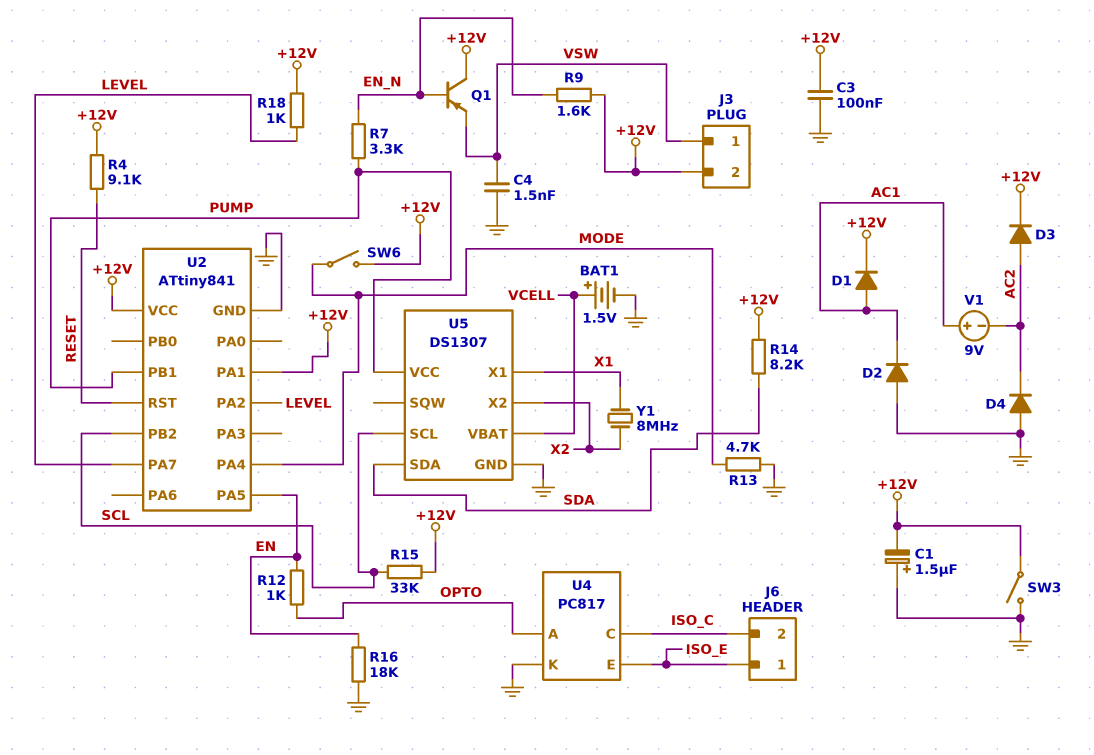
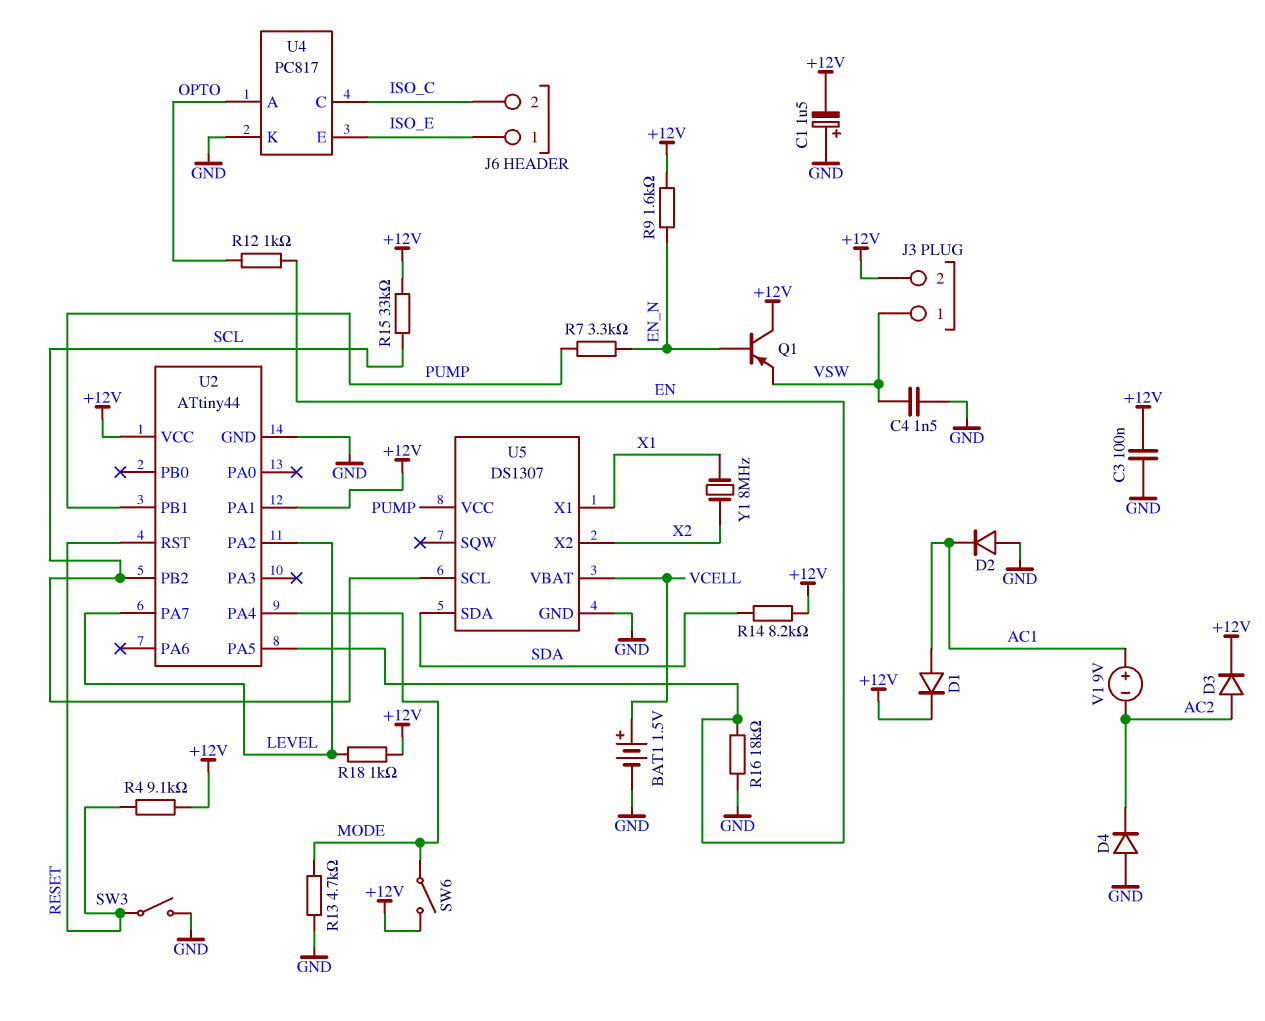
SW3: switch (+12V, GND) -> switch (GND, RESET)
U2: ATtiny841 -> ATtiny44

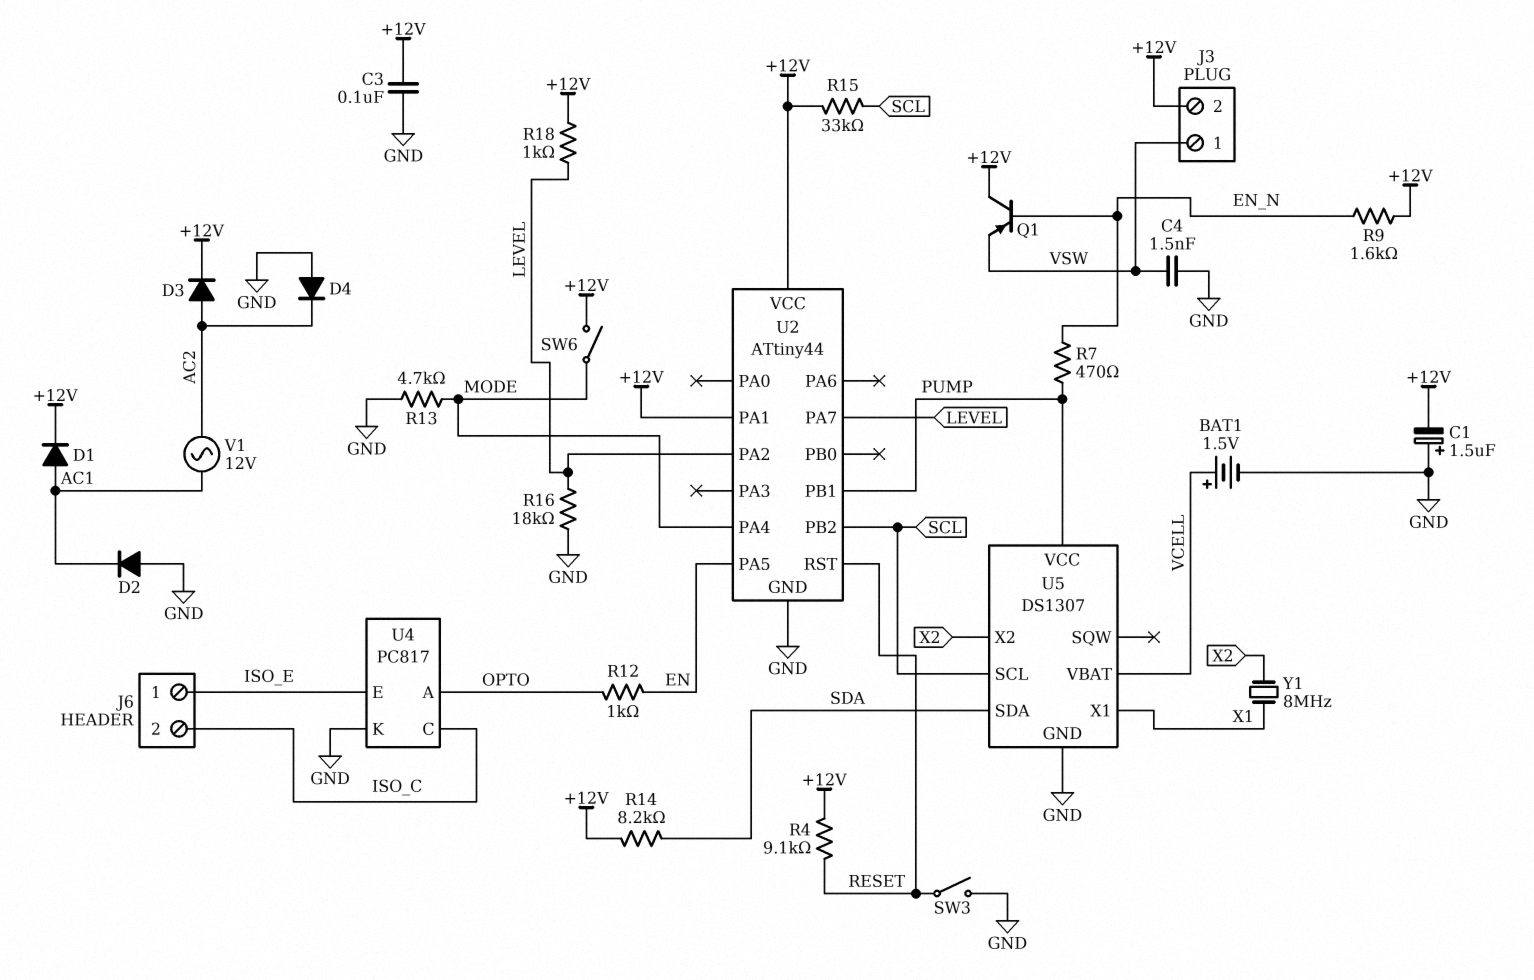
R7: 3.3k (EN_N, PUMP) -> 470 (EN_N, PUMP)
R16: 18k (EN, GND) -> 18k (GND, LEVEL)
V1: 9V (plus AC1, minus AC2) -> AC 12V (AC1, AC2)

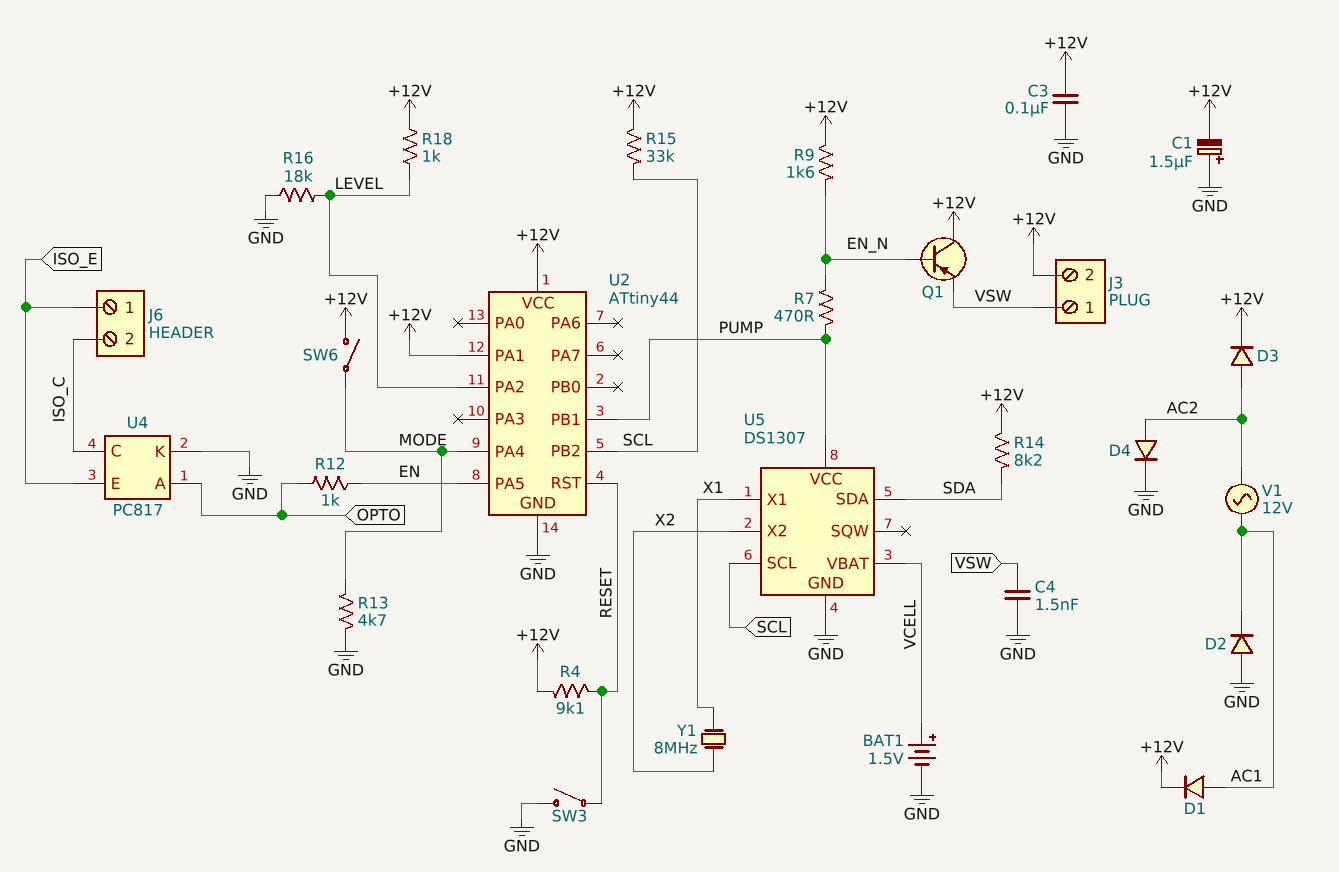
D4: diode (A GND, K AC2) -> diode (A AC2, K GND)
U2 pin PA7: LEVEL -> none

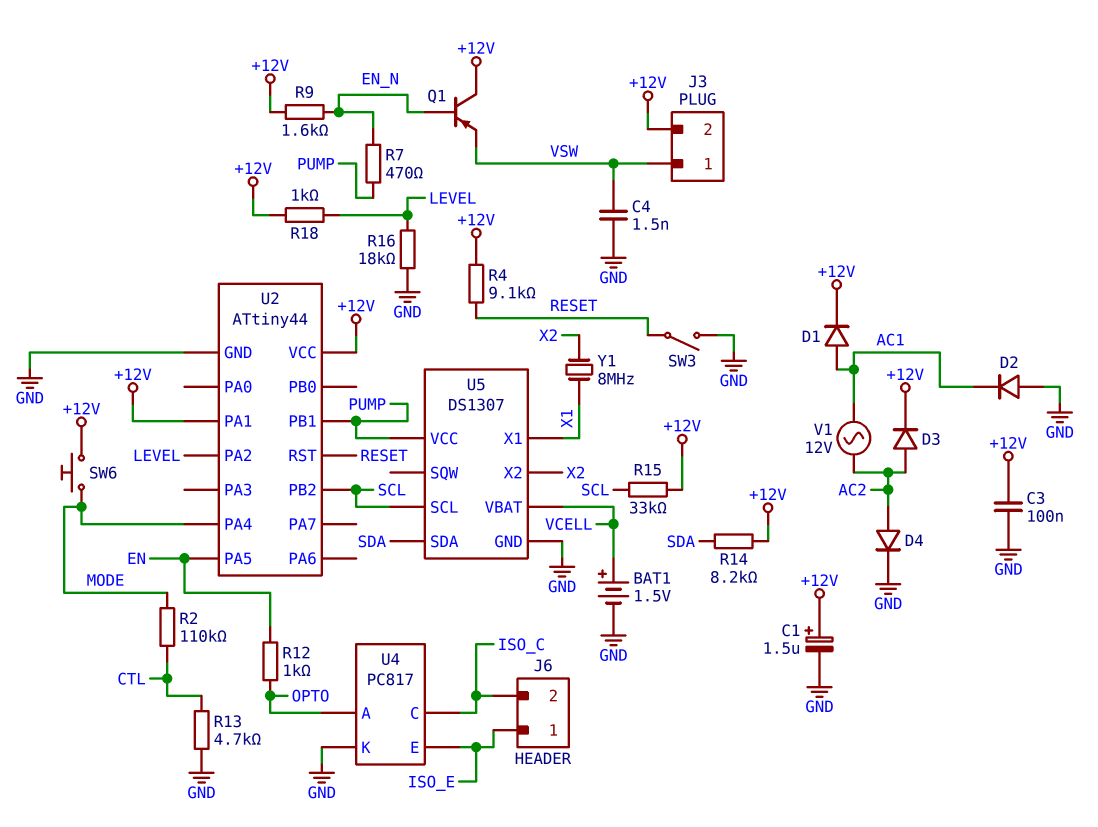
C1: 1.5uF (plus GND, minus +12V) -> 1.5uF (plus +12V, minus GND)
R2: none -> 110k (CTL, MODE)
R13: 4.7k (GND, MODE) -> 4.7k (CTL, GND)
SW6: switch (+12V, MODE) -> button (+12V, MODE)

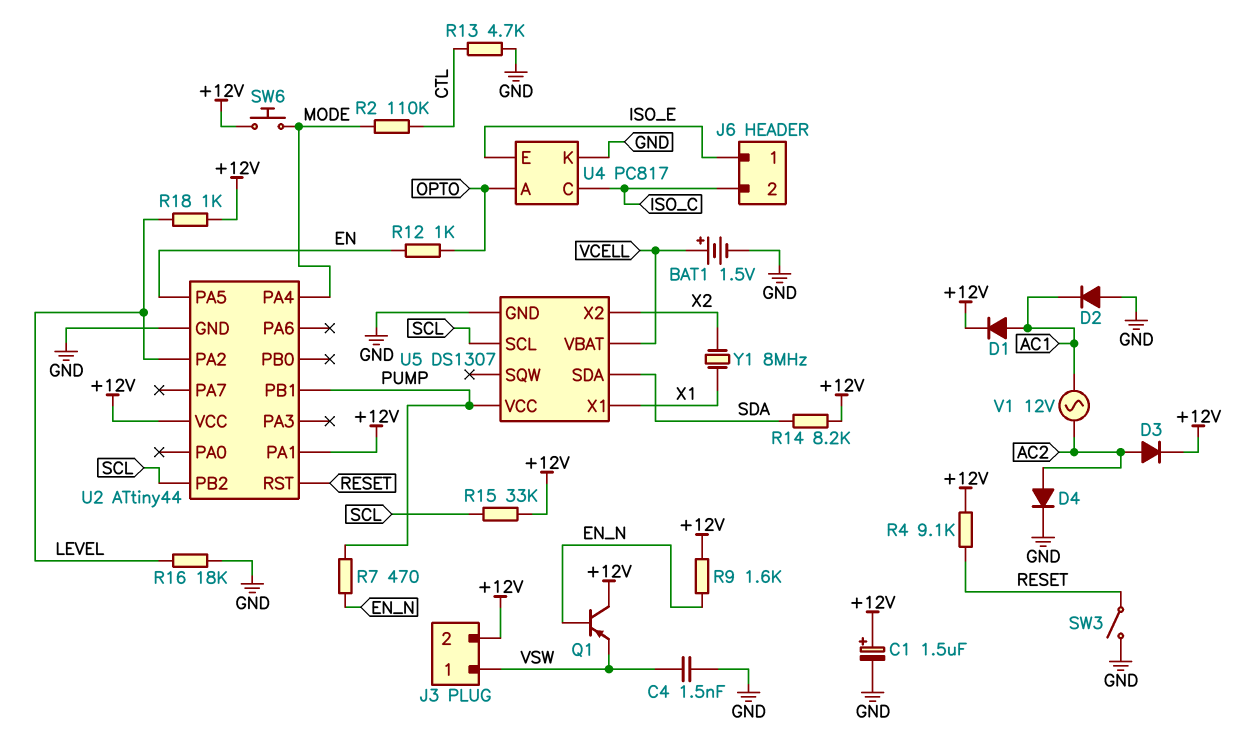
C3: 100nF (+12V, GND) -> none

